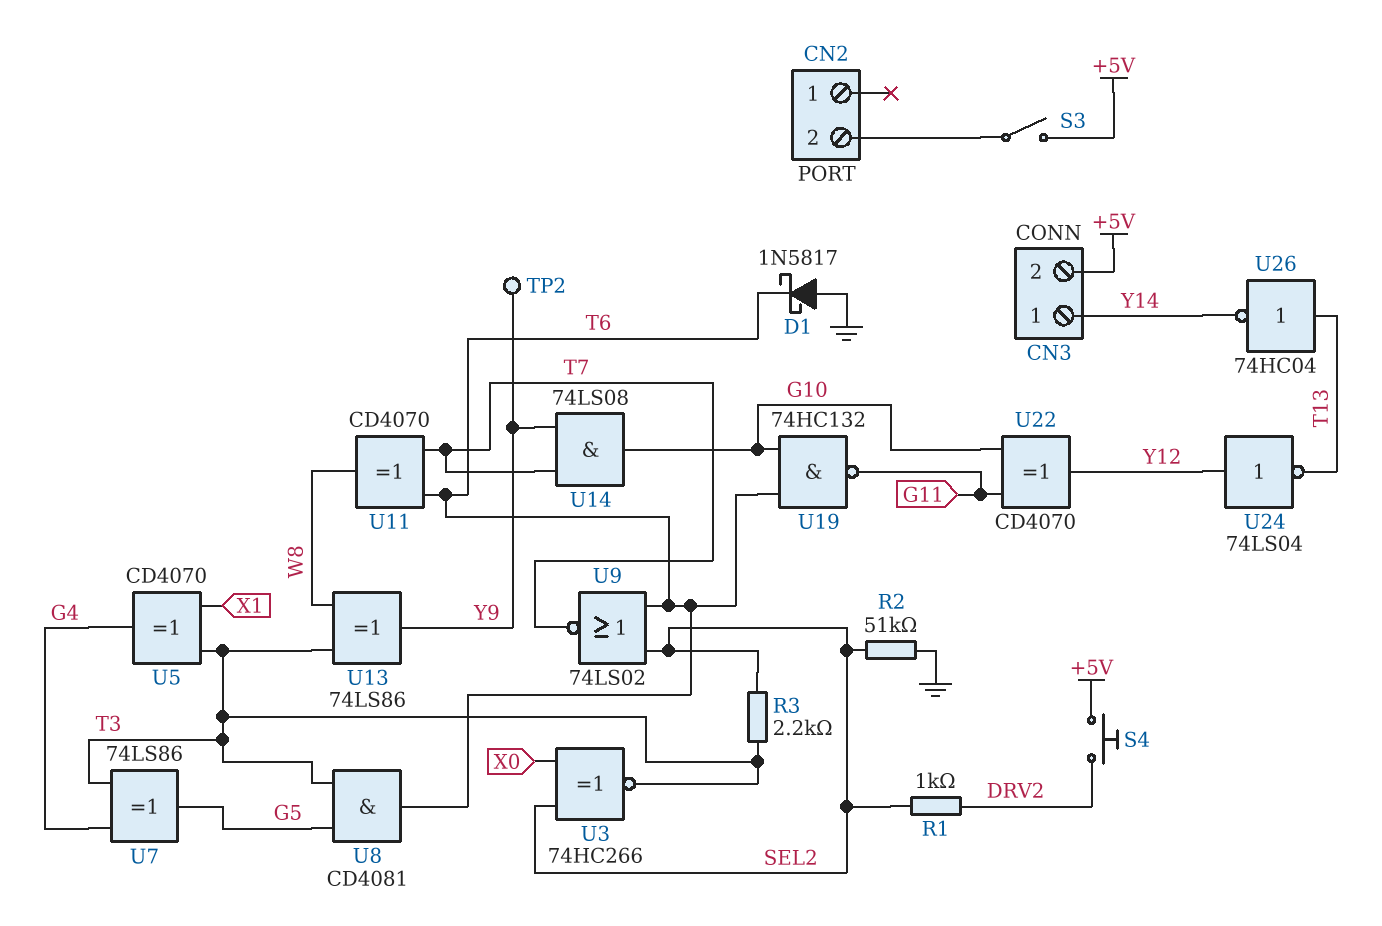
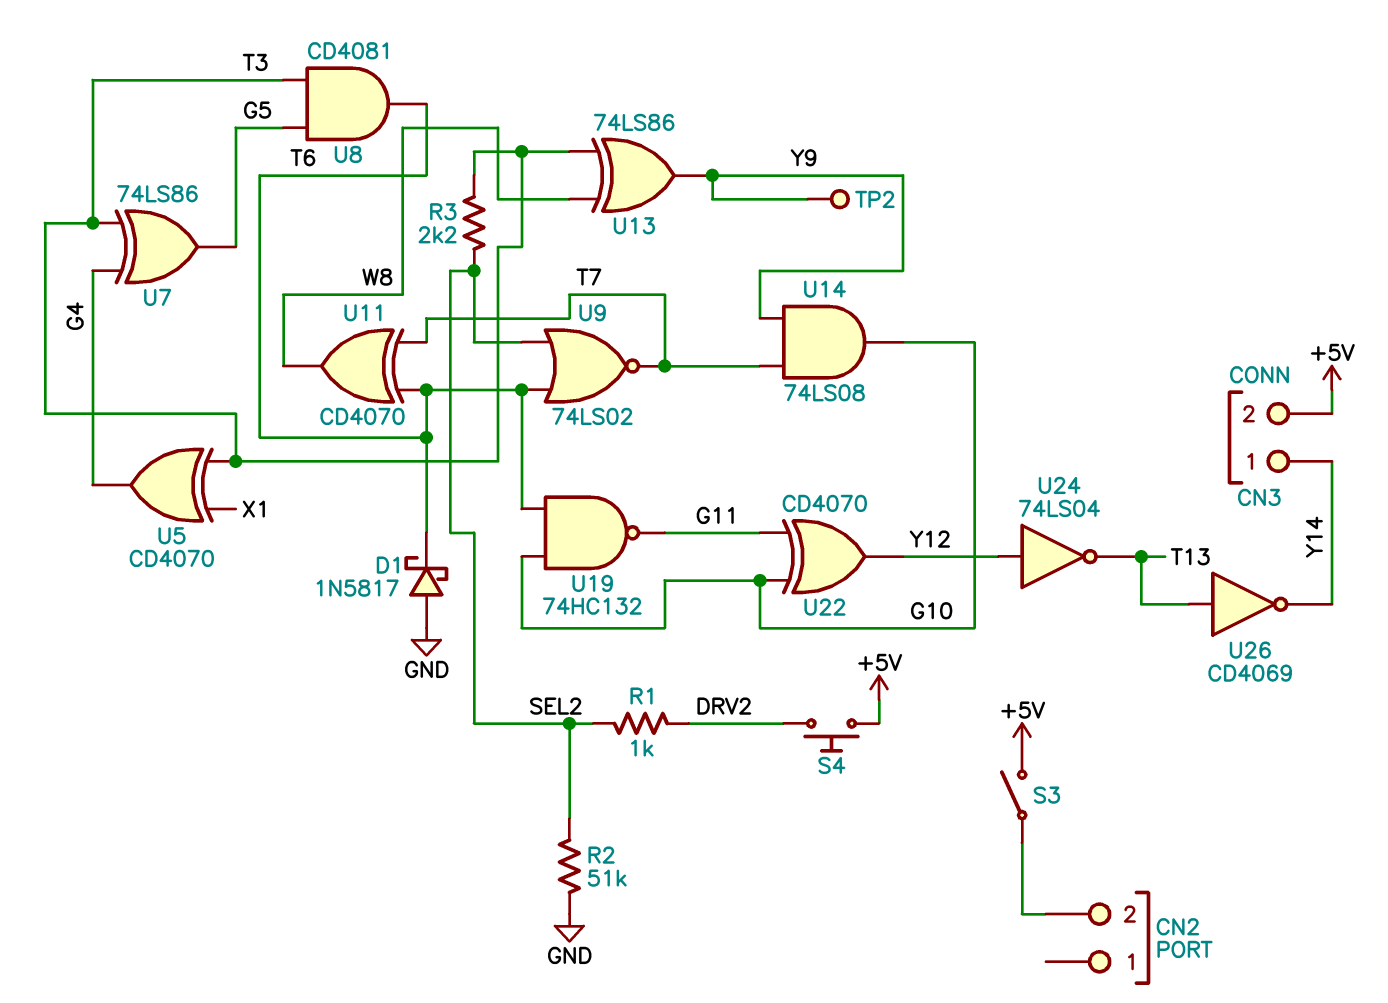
U3: XNOR 74HC266 (in SEL2, in X0, out T3) -> none
U26: NOT 74HC04 (in T13, out Y14) -> NOT CD4069 (in T13, out Y14)

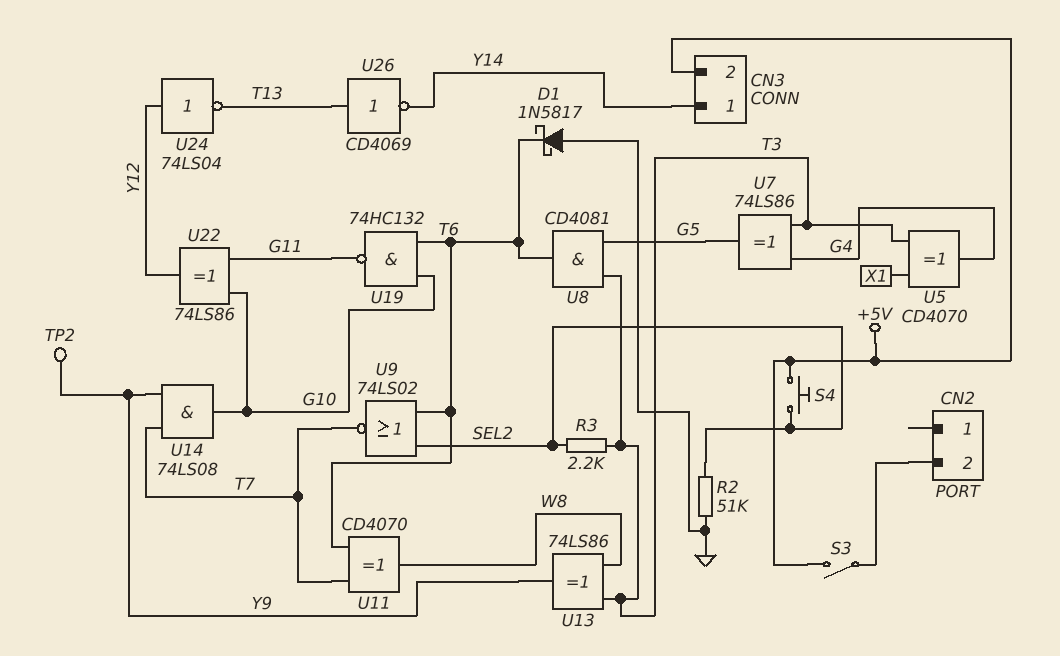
R1: 1k (DRV2, SEL2) -> none
S4: button (+5V, DRV2) -> button (+5V, SEL2)
U22: XOR CD4070 (in G10, in G11, out Y12) -> XOR 74LS86 (in G10, in G11, out Y12)

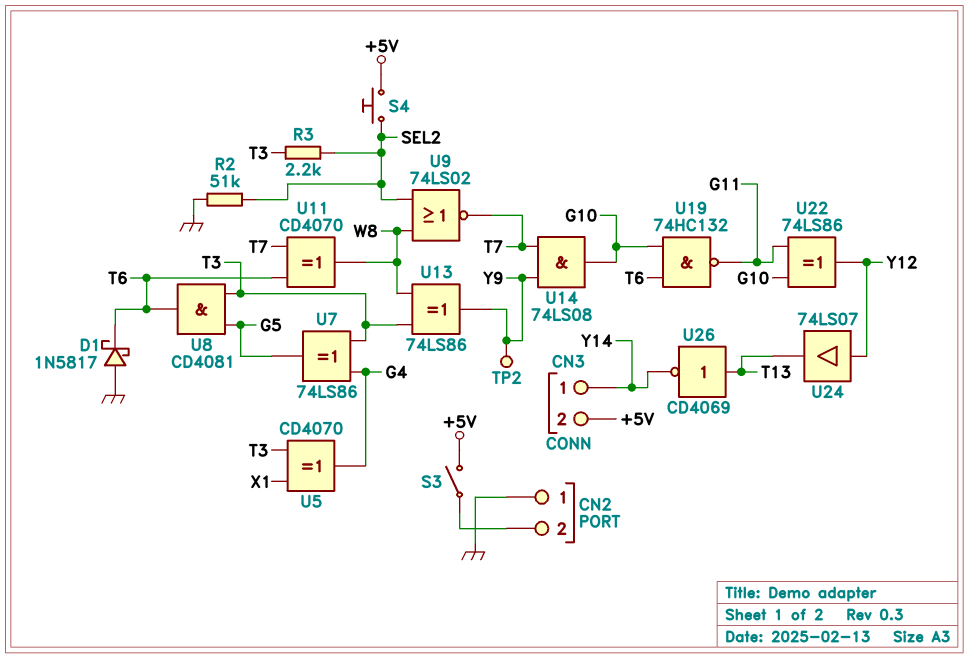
CN2 pin 1: none -> GND
U9: NOR 74LS02 (in SEL2, in T6, out T7) -> NOR 74LS02 (in SEL2, in W8, out T7)
U24: NOT 74LS04 (in Y12, out T13) -> buffer 74LS07 (in Y12, out T13)

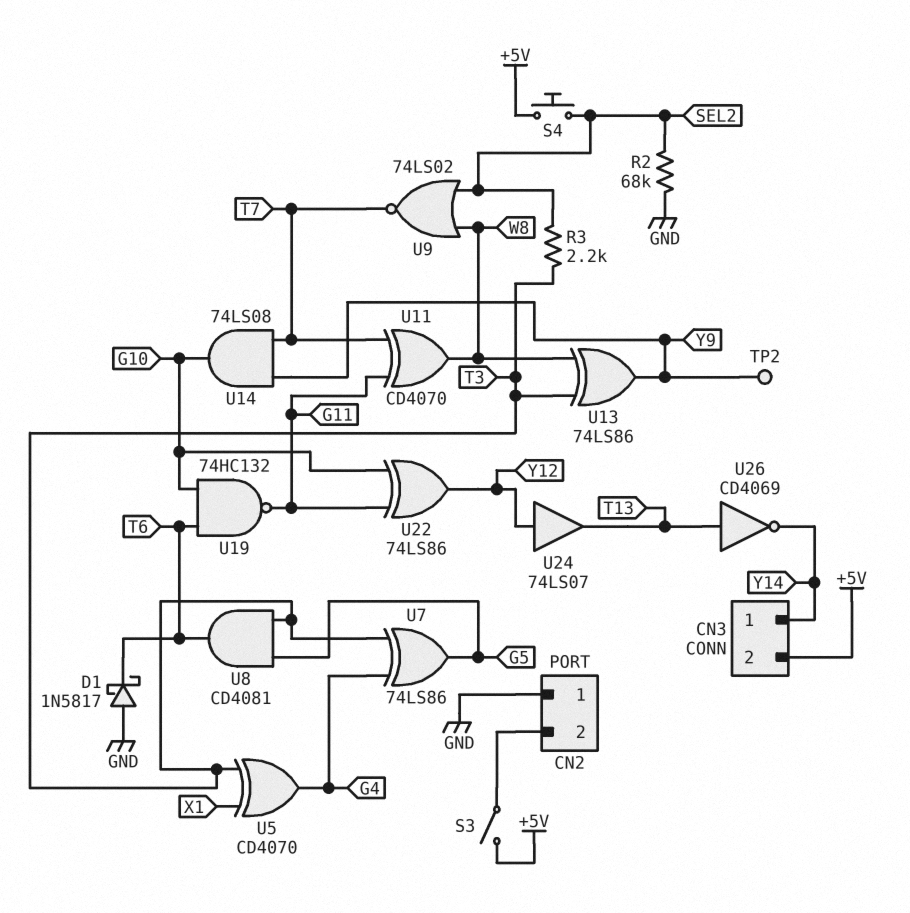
R2: 51k (GND, SEL2) -> 68k (GND, SEL2)
U11: XOR CD4070 (in T6, in T7, out W8) -> XOR CD4070 (in G11, in T7, out W8)

